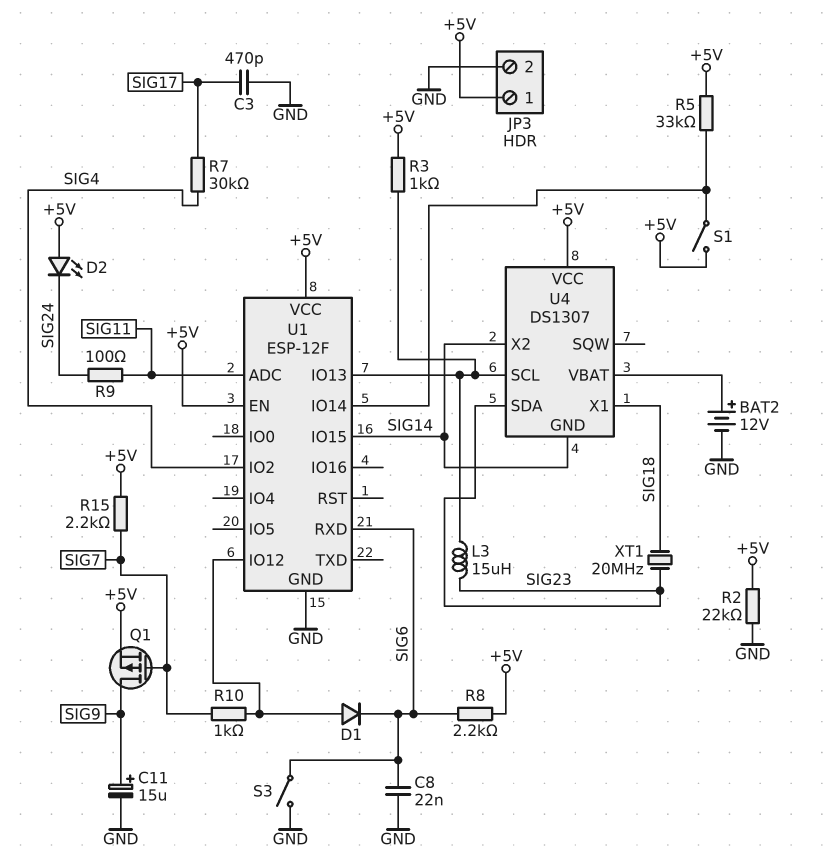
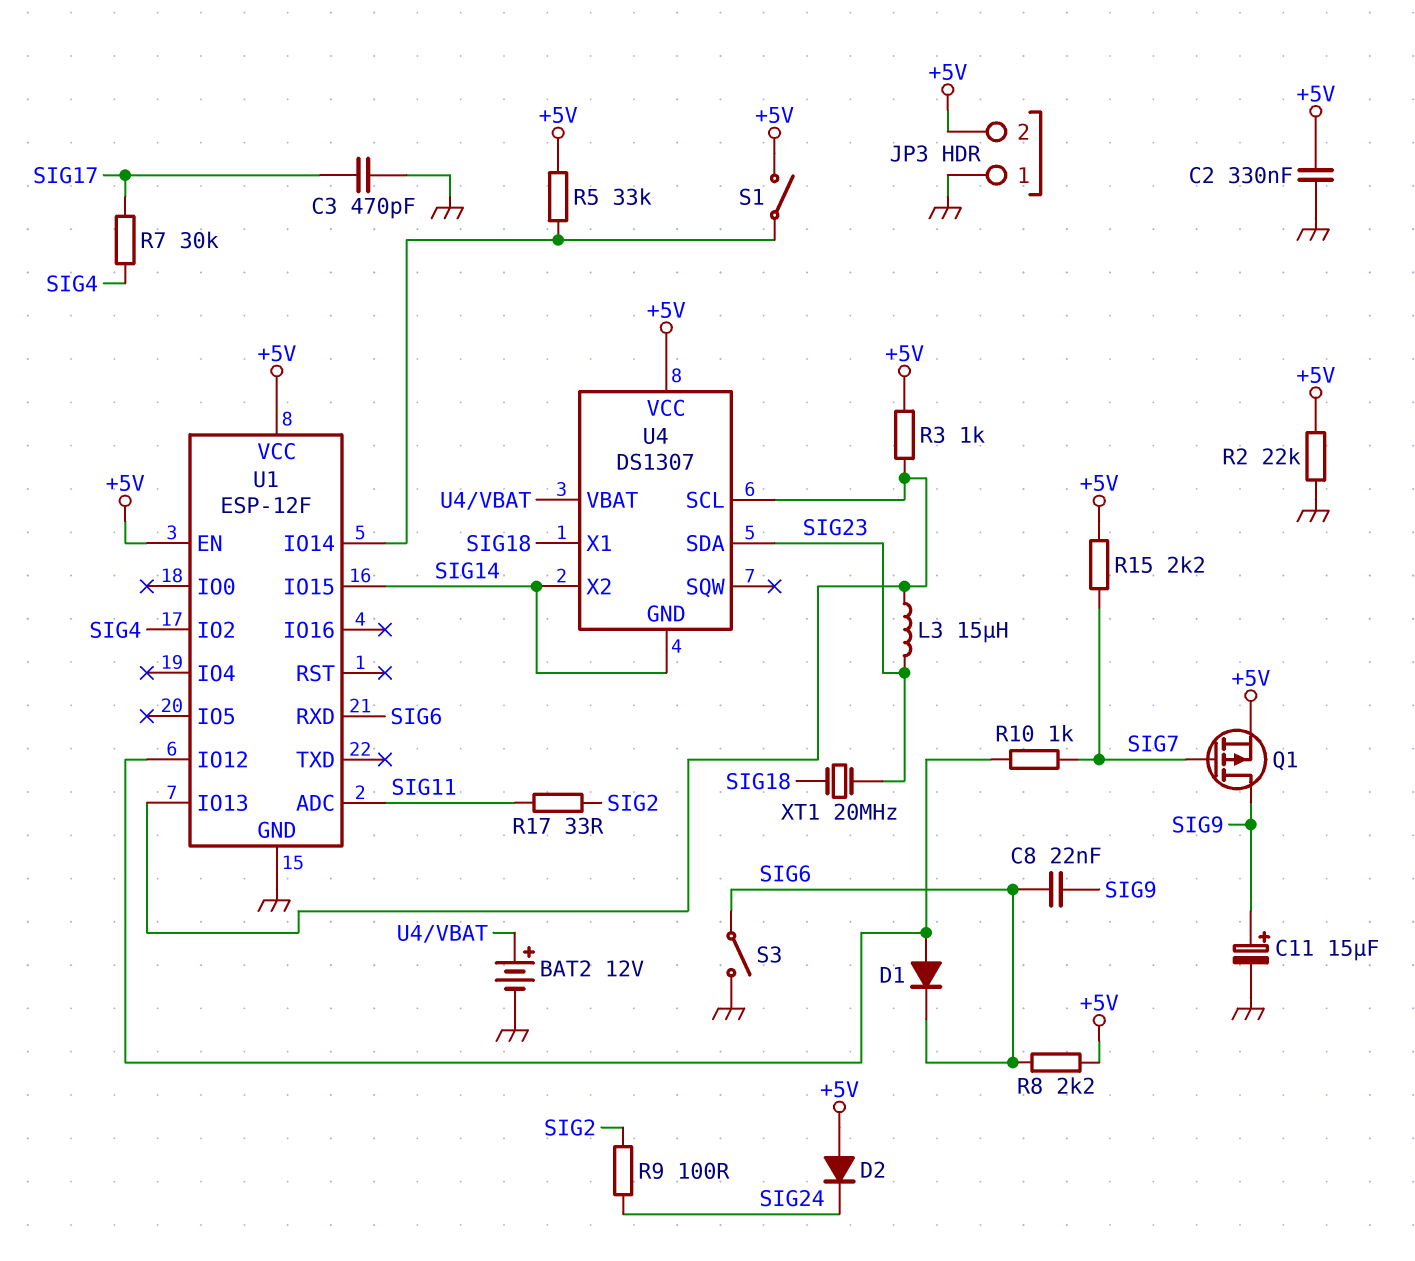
C2: none -> 330nF (+5V, GND)
C8: 22nF (GND, SIG6) -> 22nF (SIG6, SIG9)
D2: LED (A +5V, K SIG24) -> diode (A +5V, K SIG24)
JP3 pin 1: +5V -> GND
JP3 pin 2: GND -> +5V
R9: 100 (SIG11, SIG24) -> 100 (SIG2, SIG24)
R17: none -> 33 (SIG2, SIG11)

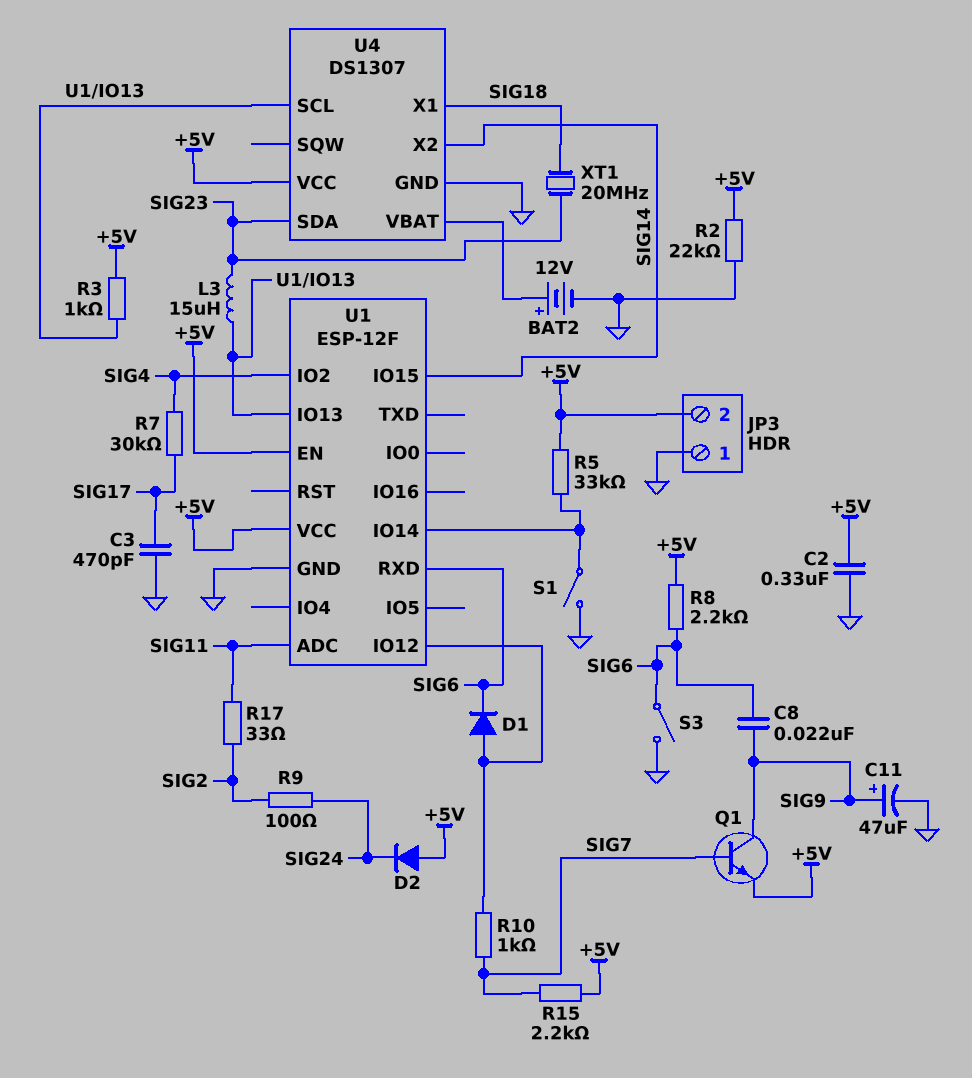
C11: 15uF (plus SIG9, minus GND) -> 47uF (plus SIG9, minus GND)
Q1: PMOS (G SIG7, D SIG9, S +5V) -> NPN (B SIG7, C SIG9, E +5V)
S1: switch (+5V, U1/IO14) -> switch (GND, U1/IO14)
U4 pin GND: SIG14 -> GND

